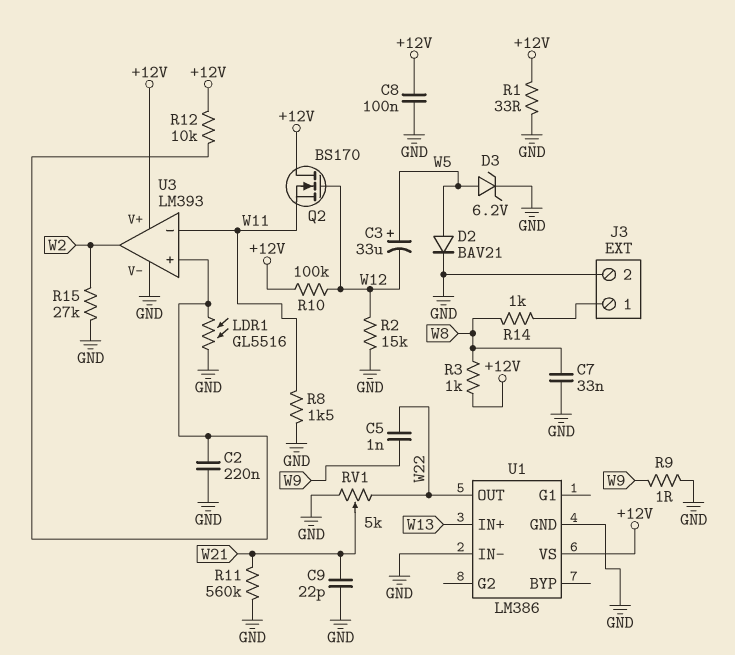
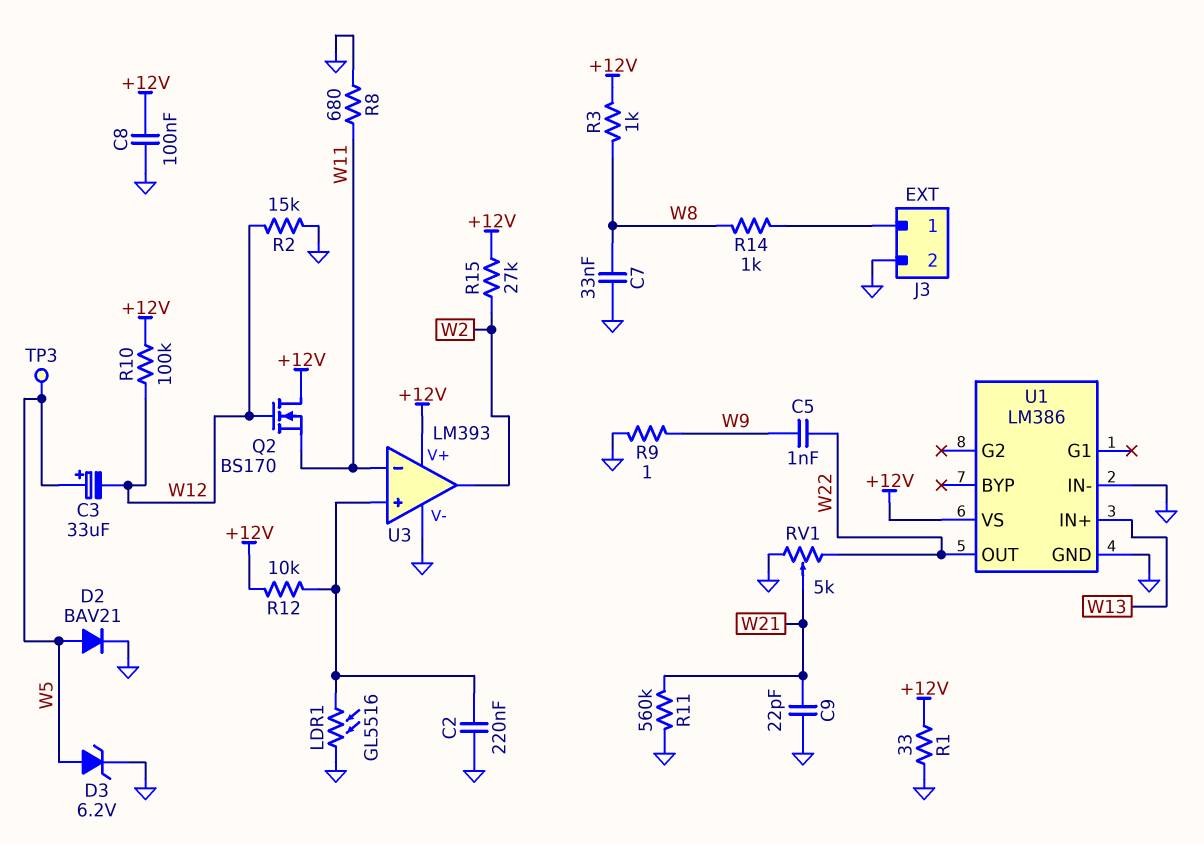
R8: 1.5k (GND, W11) -> 680 (GND, W11)
R15: 27k (GND, W2) -> 27k (+12V, W2)
TP3: none -> test point (W5)

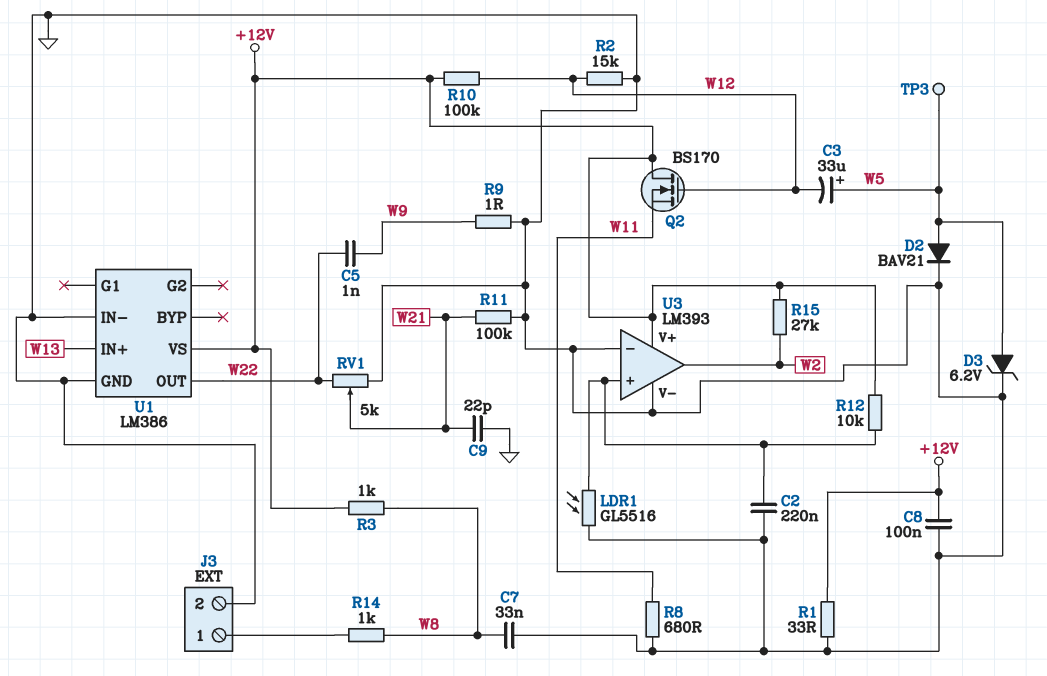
R11: 560k (GND, W21) -> 100k (GND, W21)
U3 pin in-: W11 -> GND

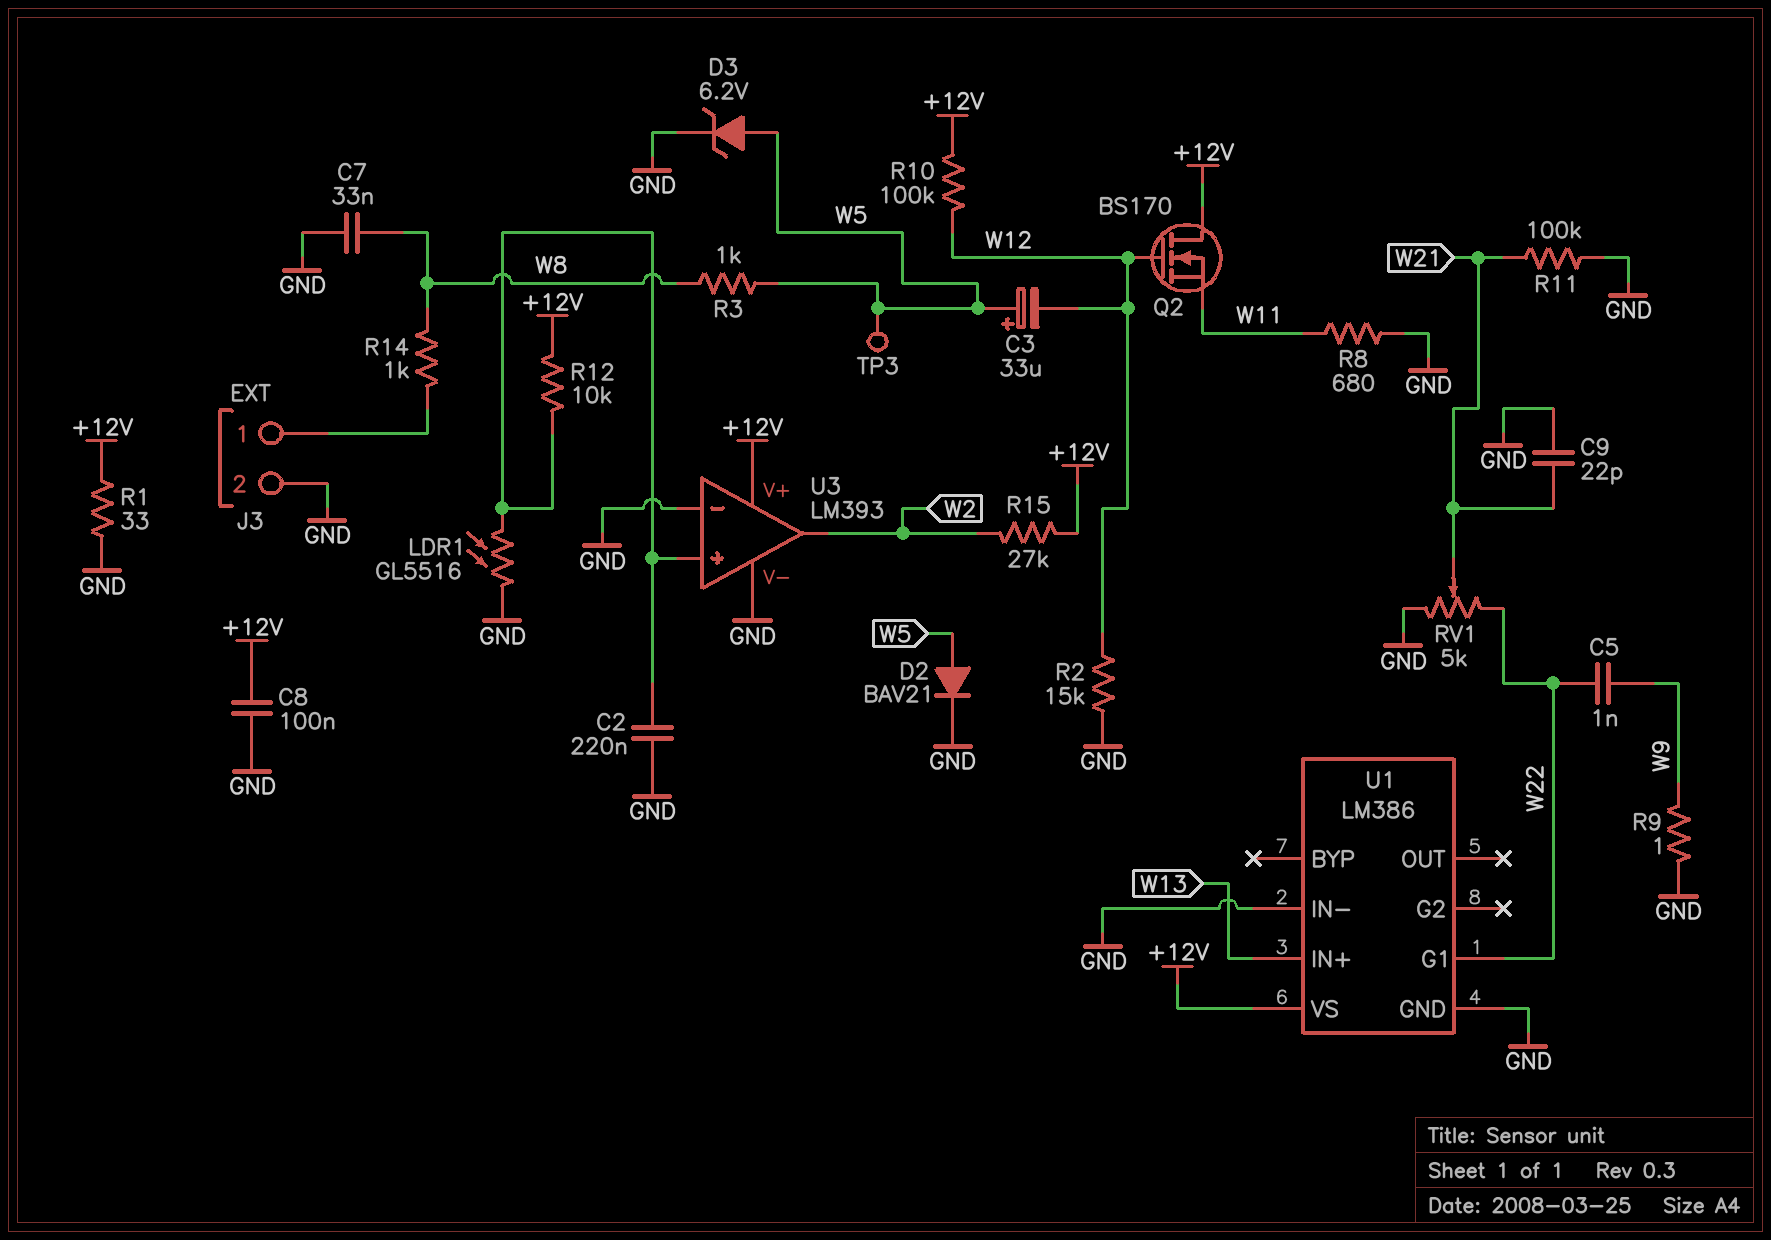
R3: 1k (+12V, W8) -> 1k (W5, W8)
U1 pin G1: none -> W22
U1 pin OUT: W22 -> none

